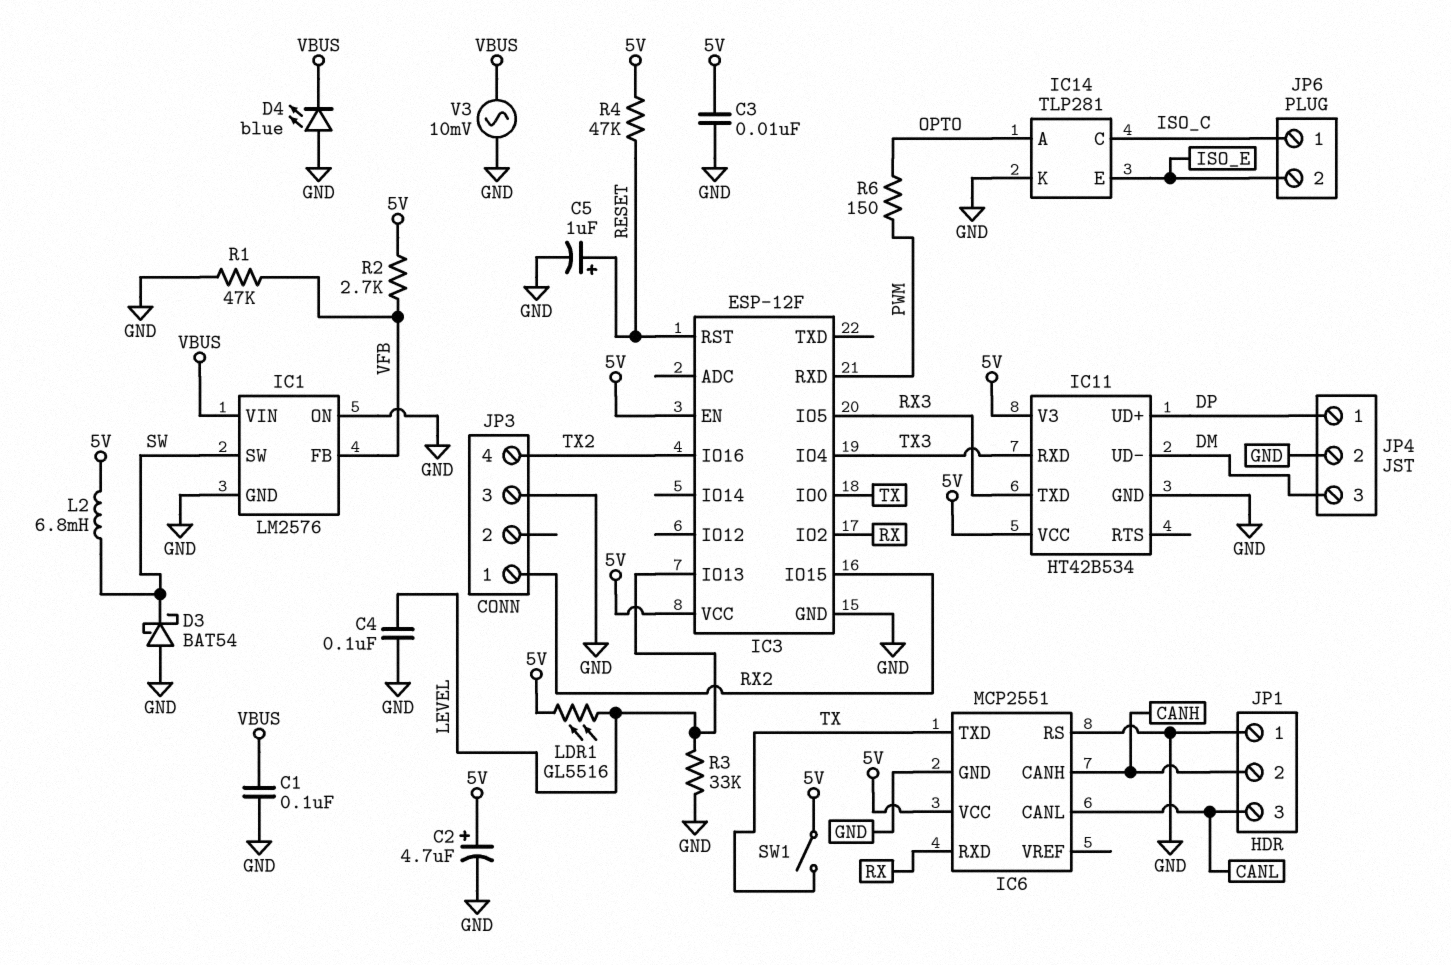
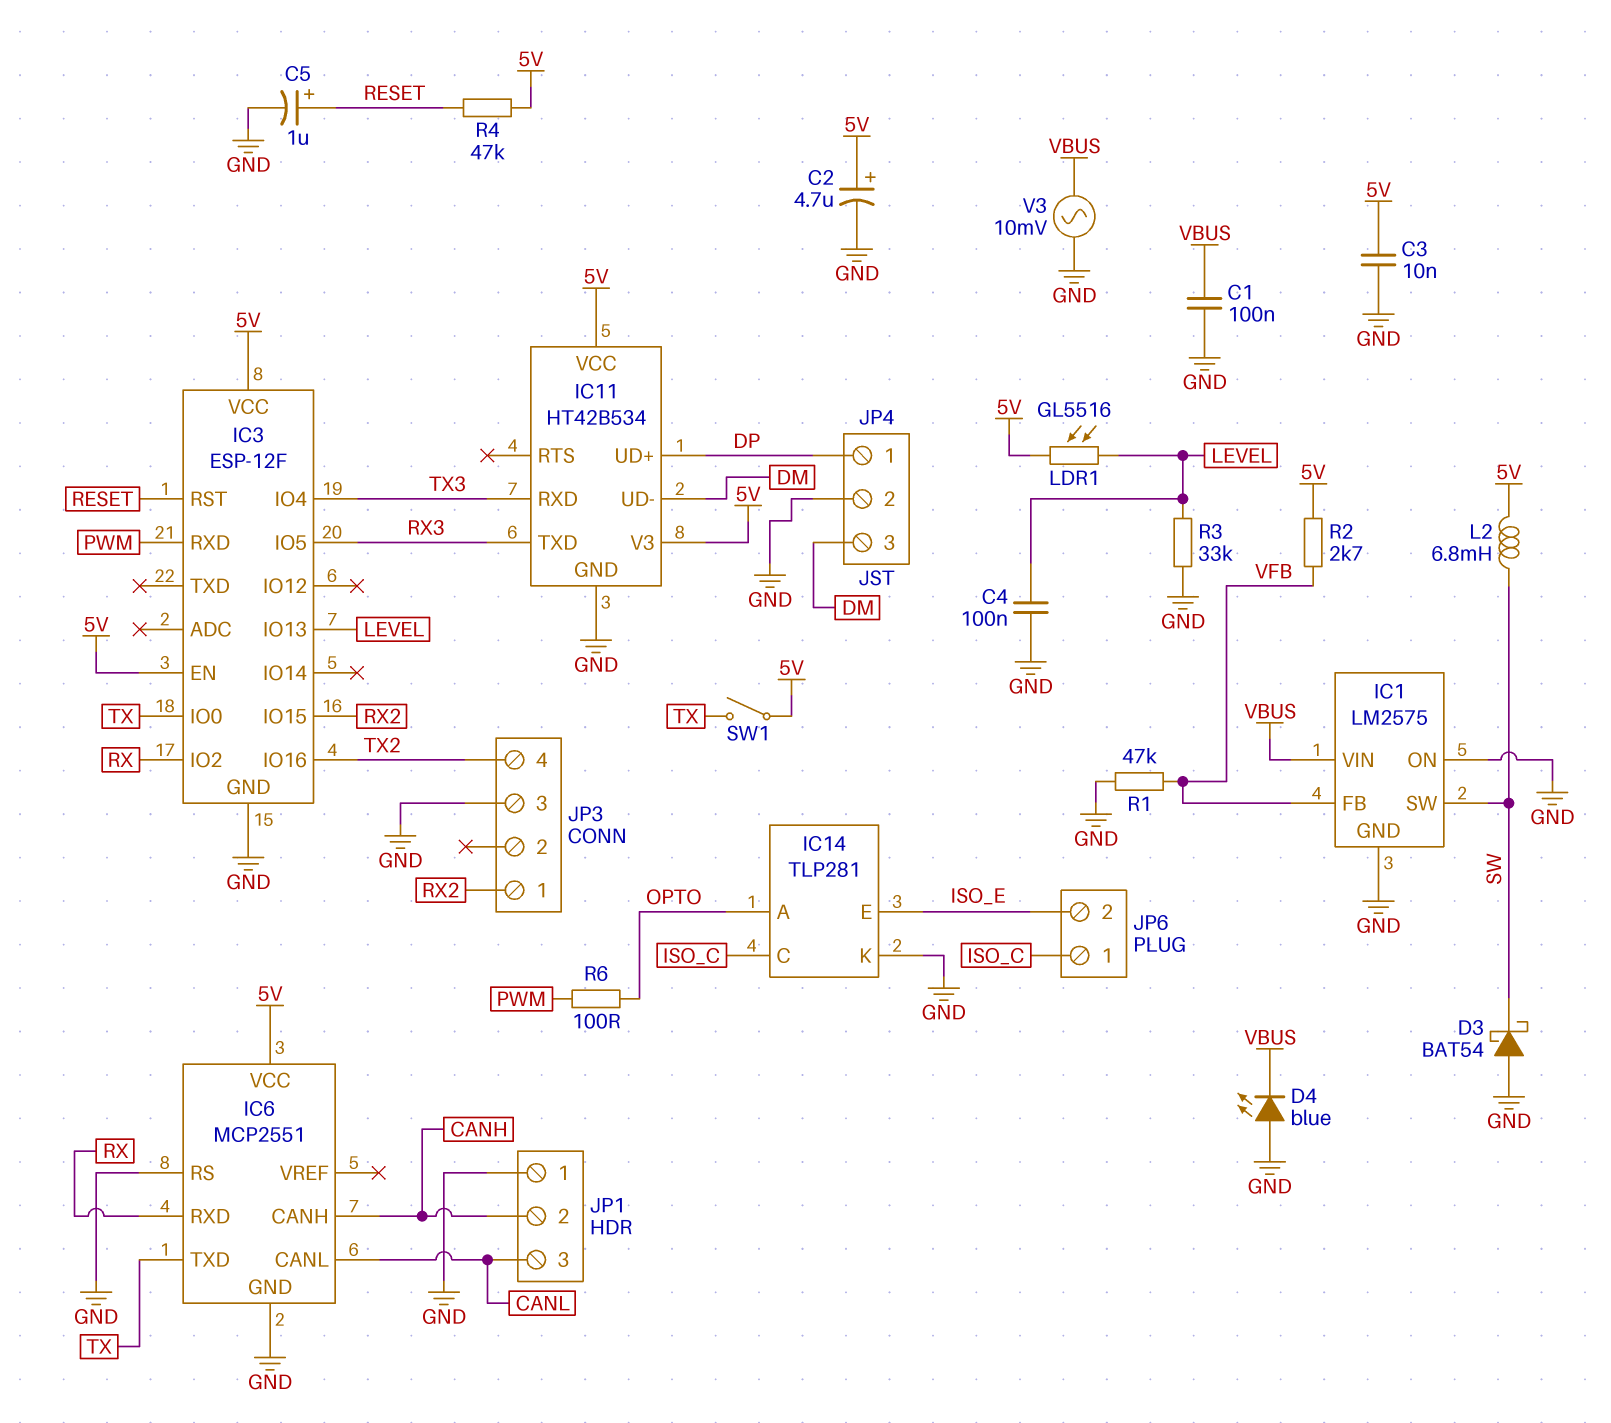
IC1: LM2576 -> LM2575
R6: 150 (OPTO, PWM) -> 100 (OPTO, PWM)

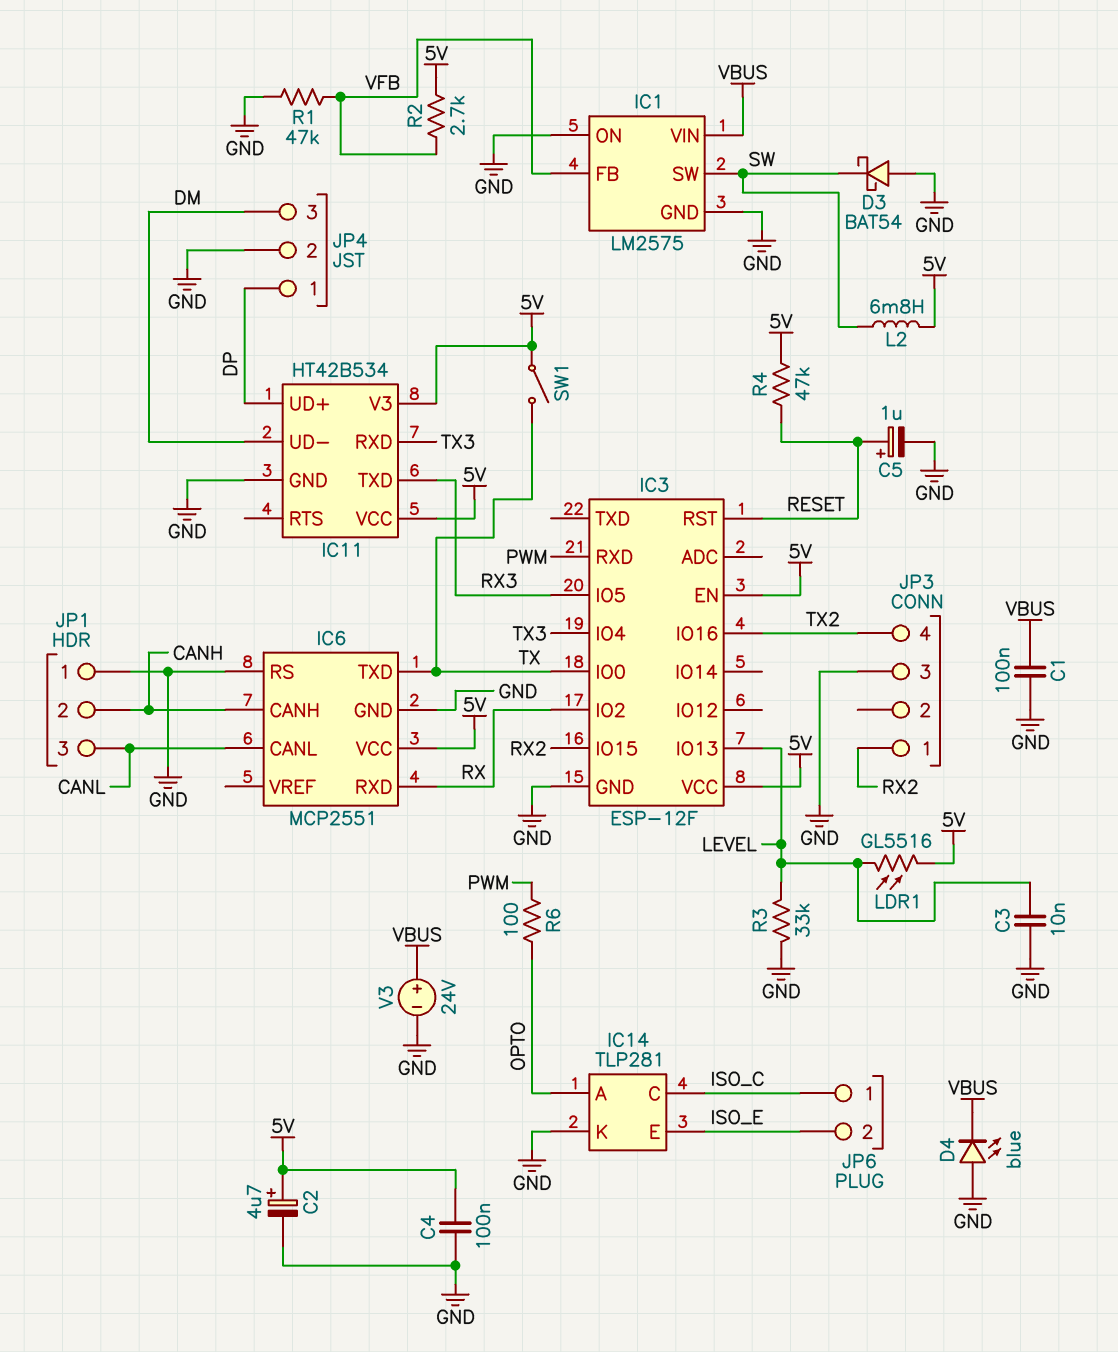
C3: 10nF (5V, GND) -> 10nF (GND, LEVEL)
C4: 100nF (GND, LEVEL) -> 100nF (5V, GND)
V3: AC 10mV (GND, VBUS) -> 24V (plus VBUS, minus GND)

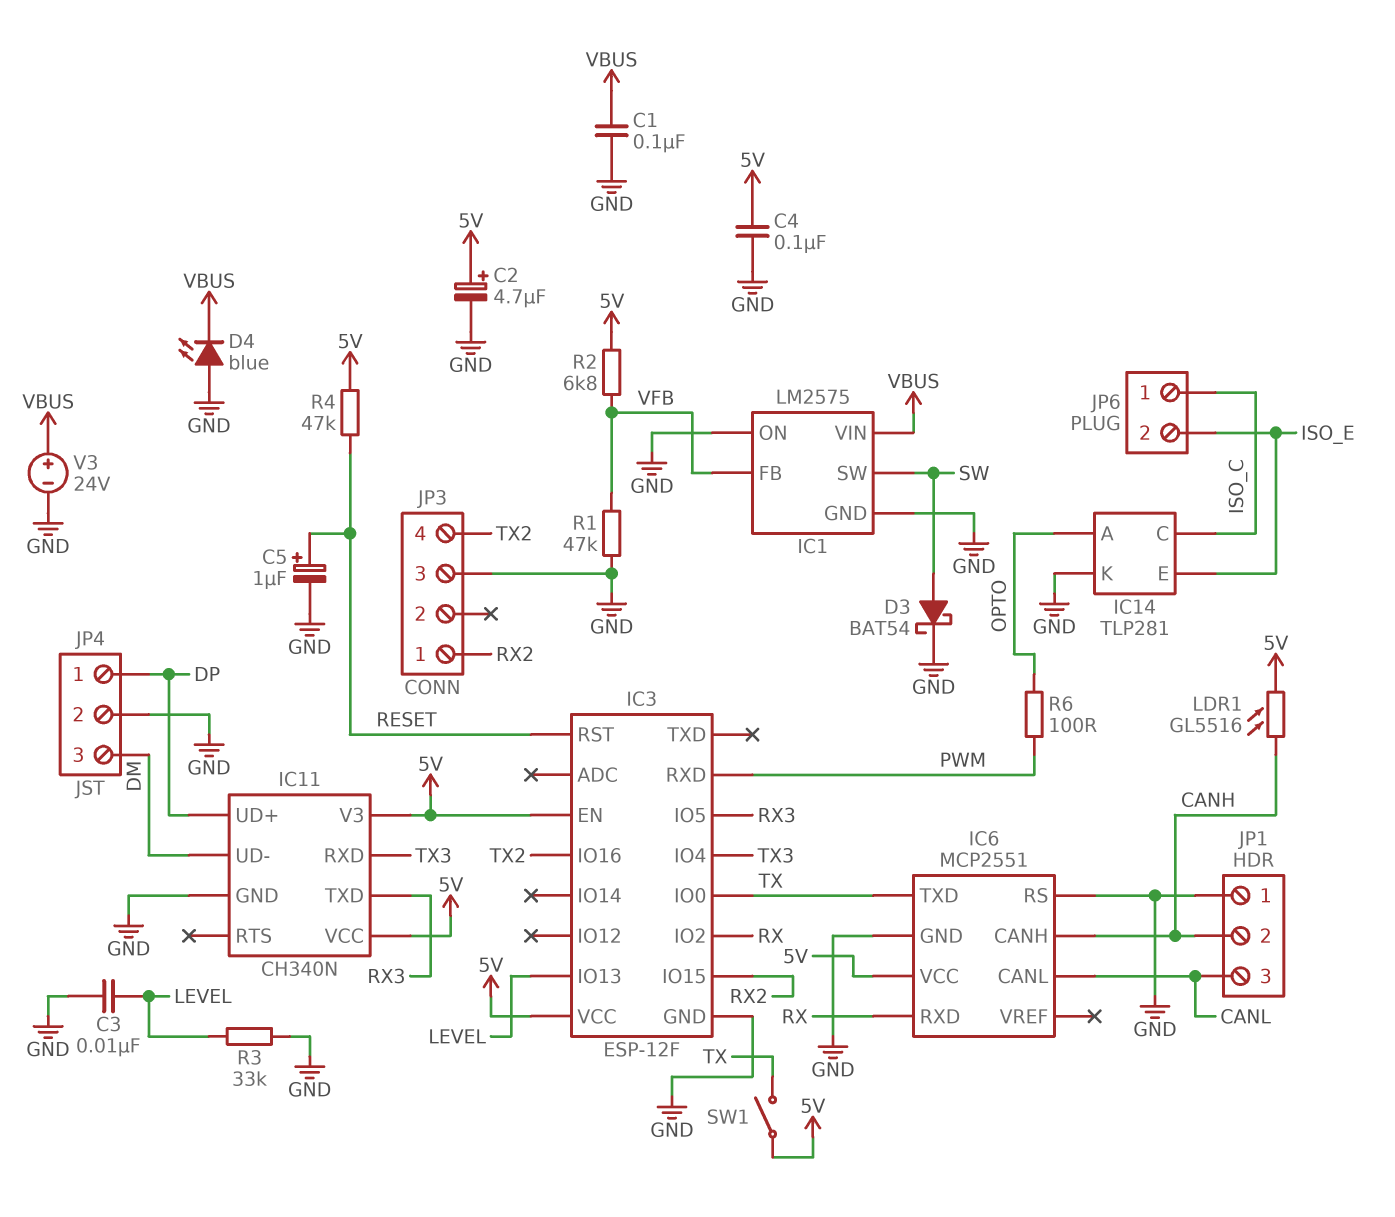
D3: schottky BAT54 (A GND, K SW) -> schottky BAT54 (A SW, K GND)
IC11: HT42B534 -> CH340N
L2: 6.8mH (5V, SW) -> none
LDR1: GL5516 (5V, LEVEL) -> GL5516 (5V, CANH)
R2: 2.7k (5V, VFB) -> 6.8k (5V, VFB)

